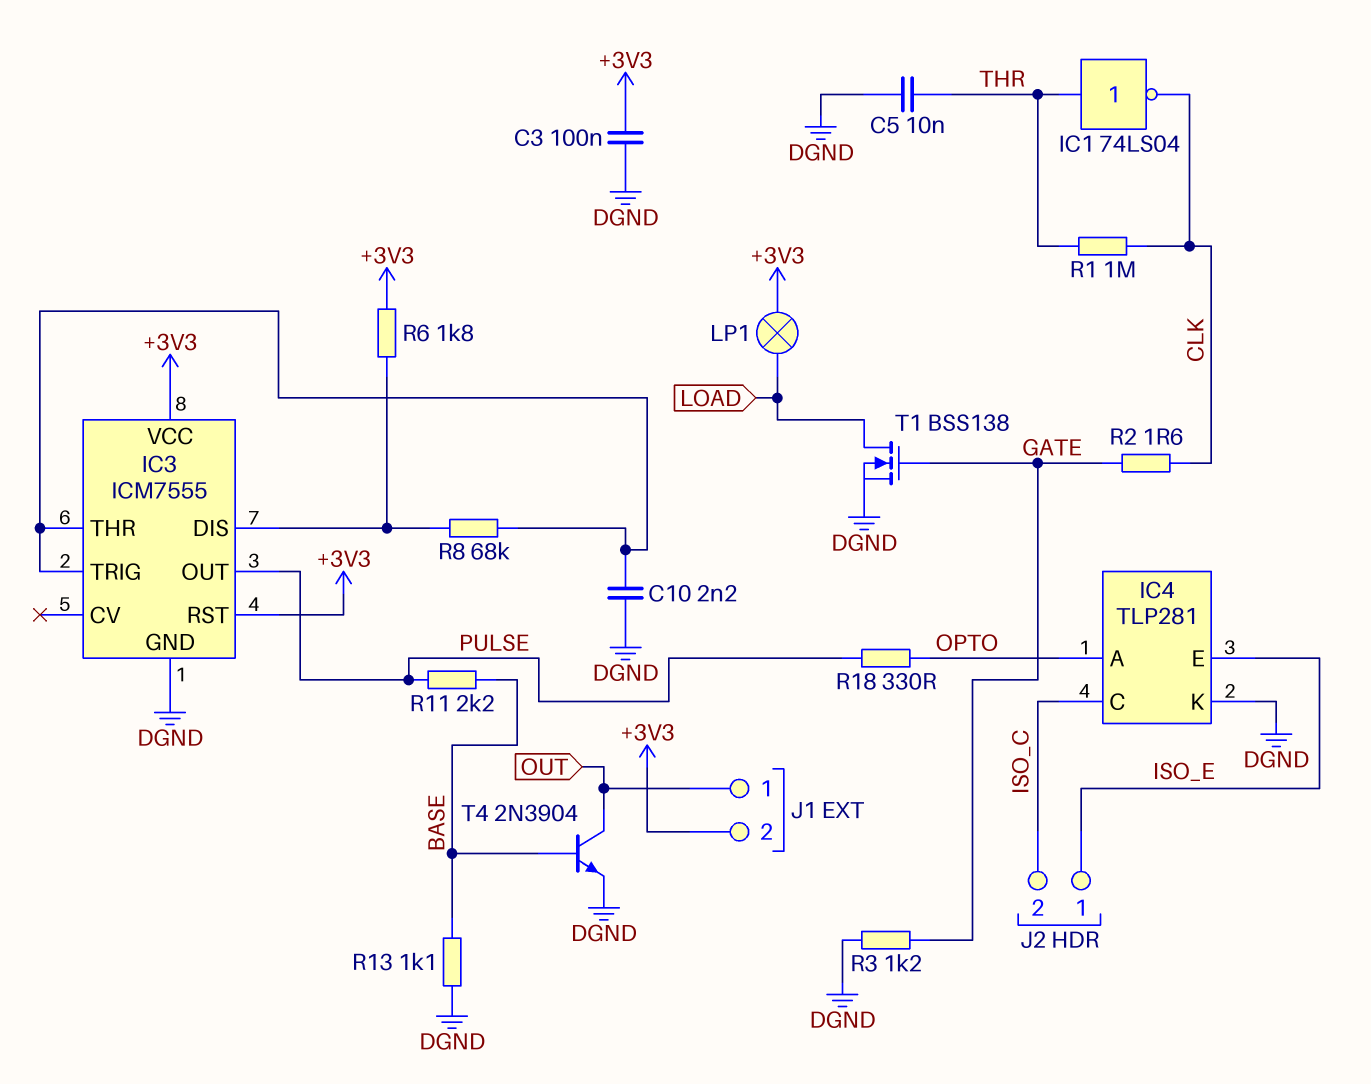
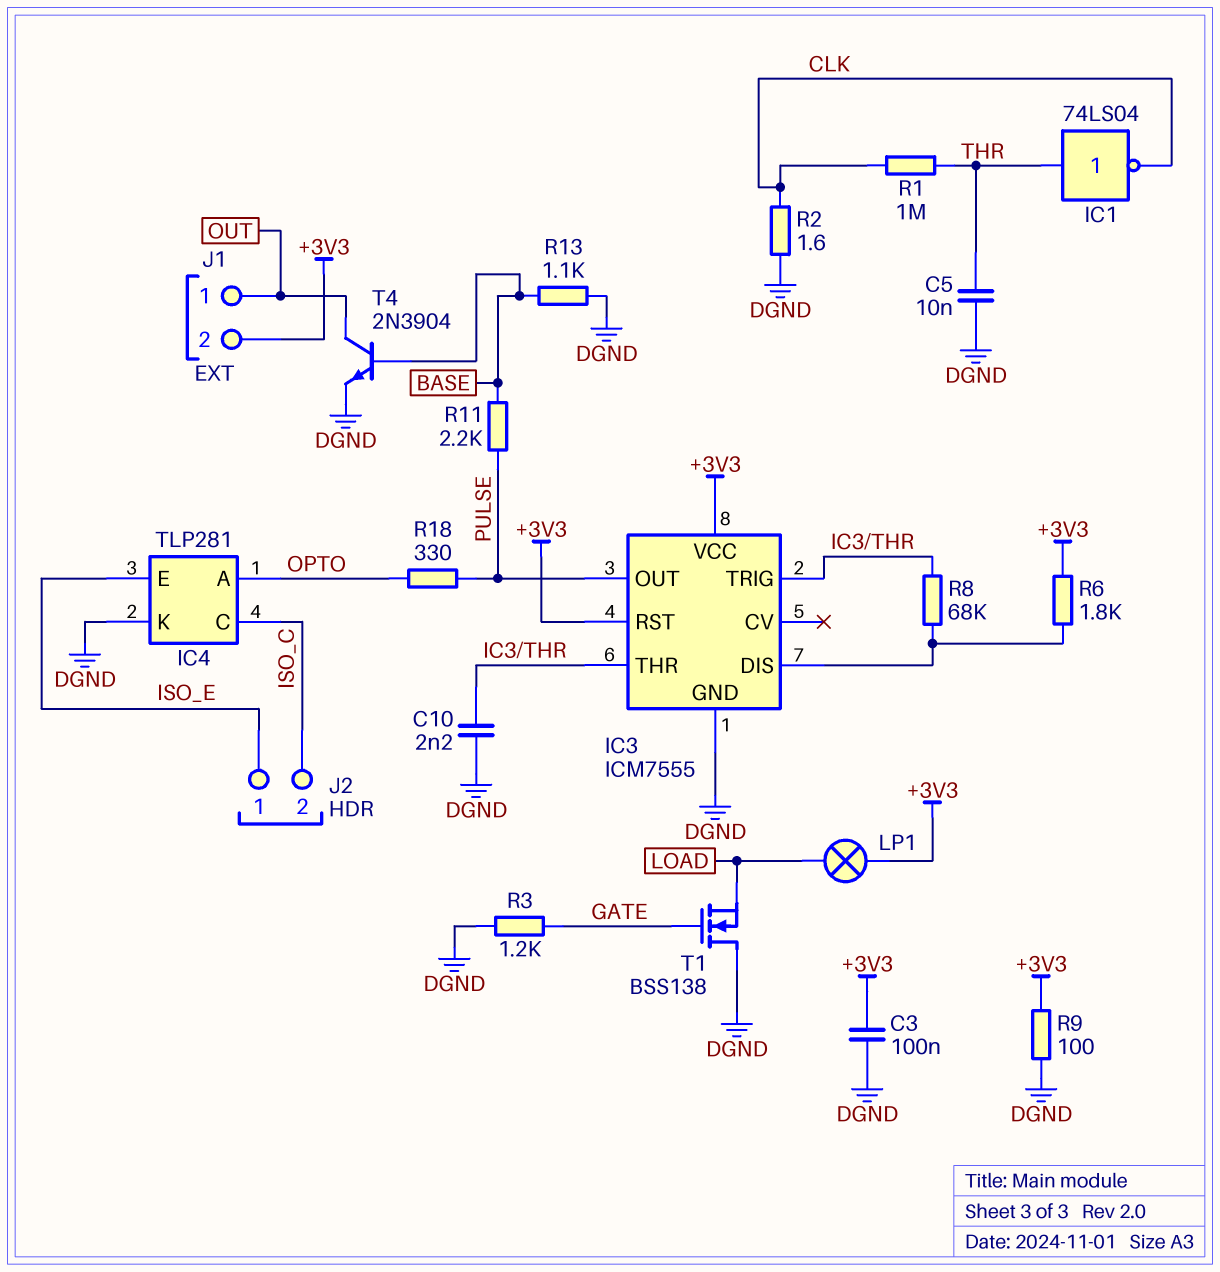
R2: 1.6 (CLK, GATE) -> 1.6 (CLK, DGND)
R9: none -> 100 (+3V3, DGND)
T1: NMOS BSS138 (G GATE, D LOAD, S DGND) -> NMOS BSS138 (G GATE, D DGND, S LOAD)

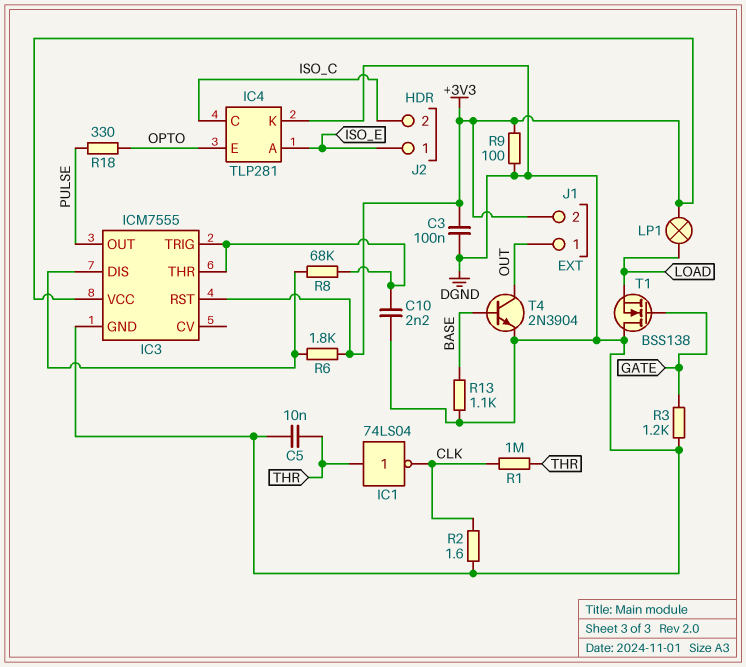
IC4 pin A: OPTO -> ISO_E
IC4 pin E: ISO_E -> OPTO
R11: 2.2k (BASE, PULSE) -> none

